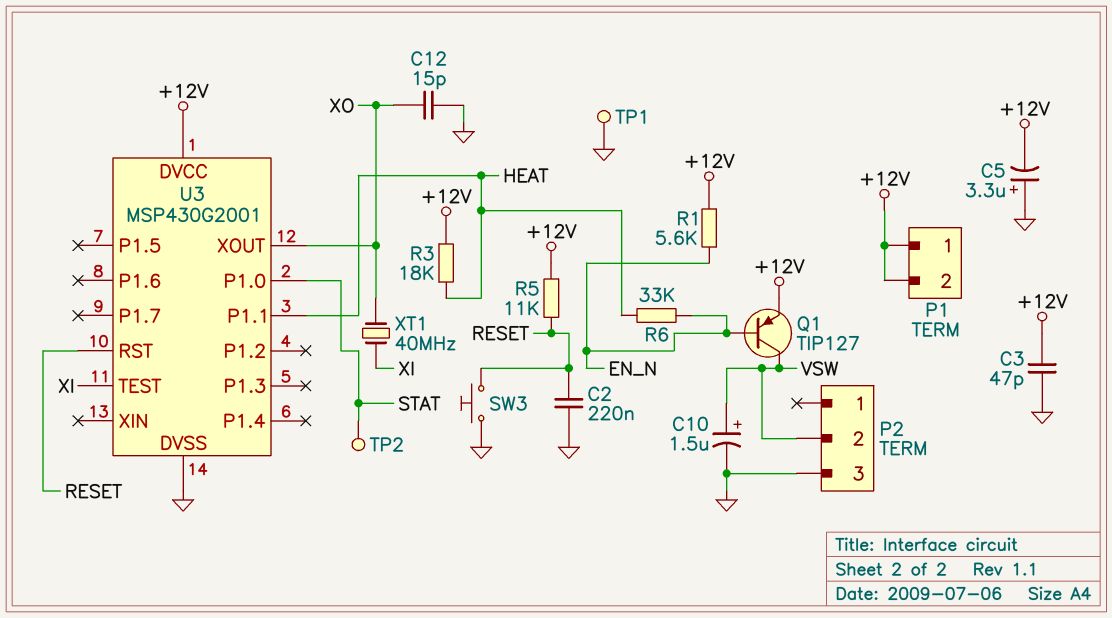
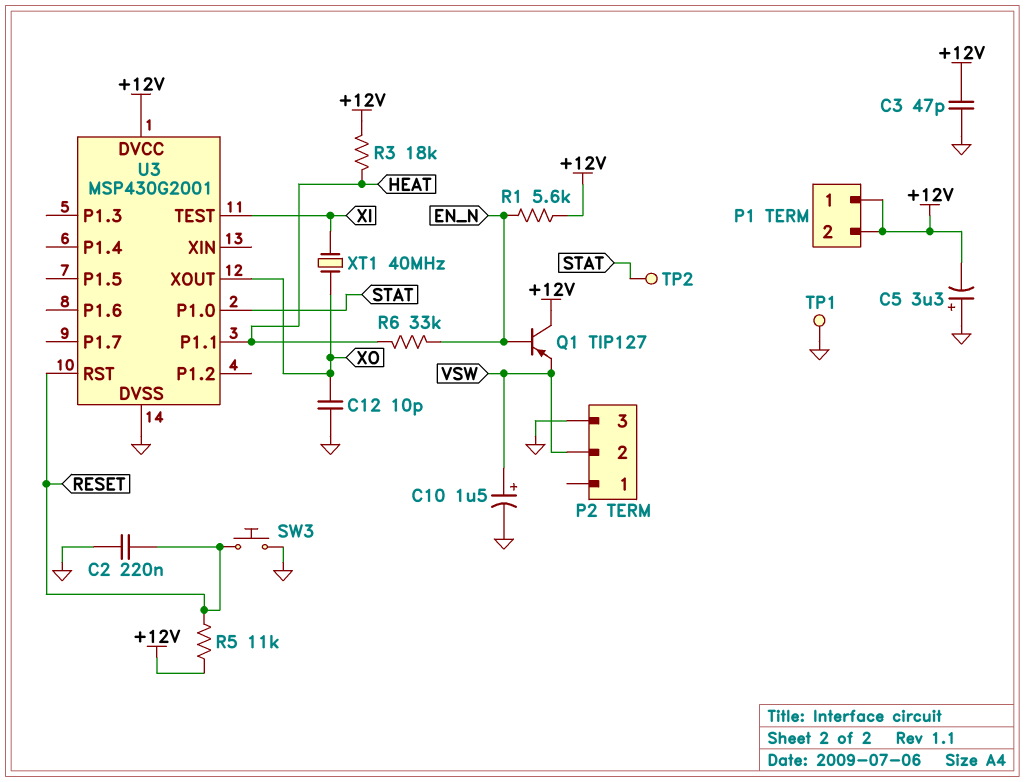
C12: 15pF (GND, XO) -> 10pF (GND, XO)
Q1: PNP TIP127 (B EN_N, C VSW, E +12V) -> PNP TIP127 (B EN_N, C +12V, E VSW)

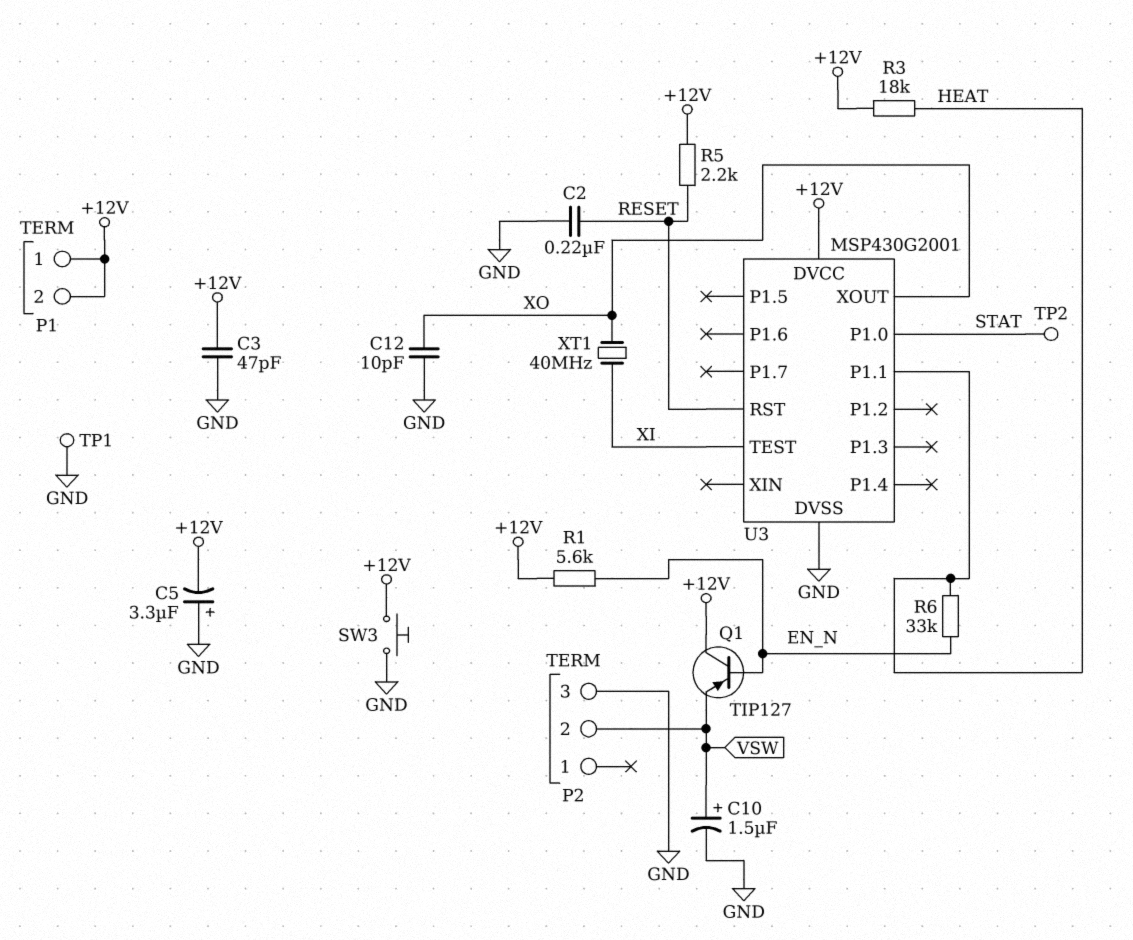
R5: 11k (+12V, RESET) -> 2.2k (+12V, RESET)
SW3: button (GND, RESET) -> button (+12V, GND)

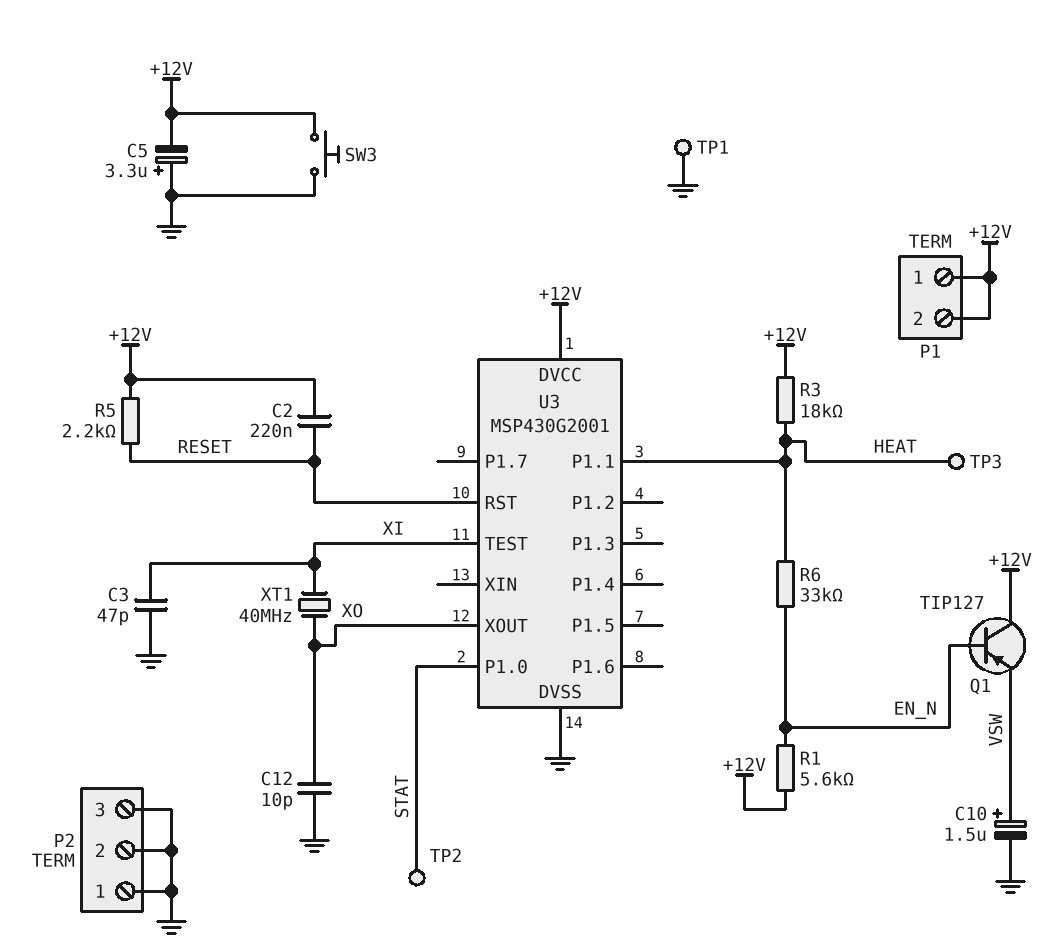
C2: 220nF (GND, RESET) -> 220nF (+12V, RESET)
C3: 47pF (+12V, GND) -> 47pF (GND, XI)
P2 pin 1: none -> GND
P2 pin 2: VSW -> GND
TP3: none -> test point (HEAT)

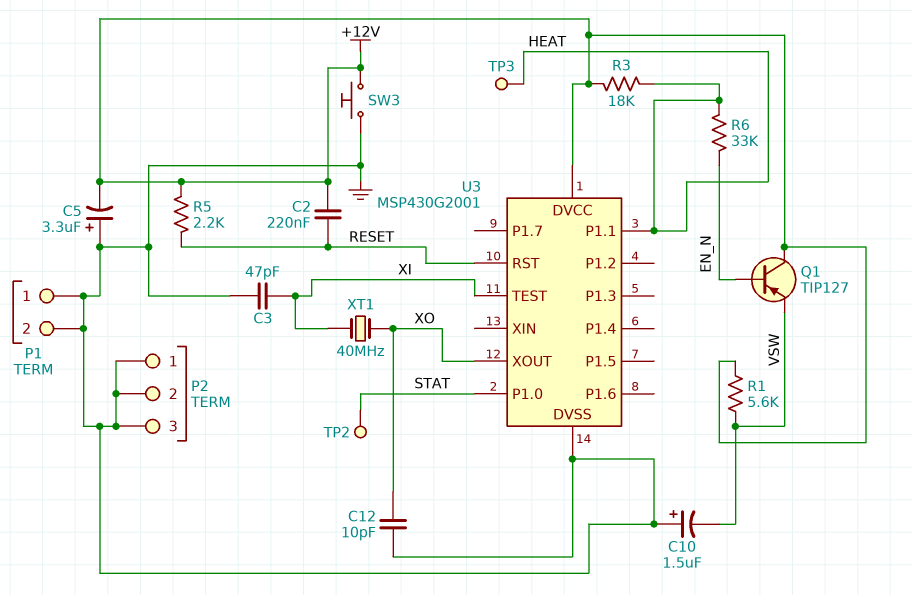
C10: 1.5uF (plus VSW, minus GND) -> 1.5uF (plus GND, minus VSW)
P1 pin 1: +12V -> GND
P1 pin 2: +12V -> GND
R1: 5.6k (+12V, EN_N) -> 5.6k (+12V, VSW)
TP1: test point (GND) -> none

